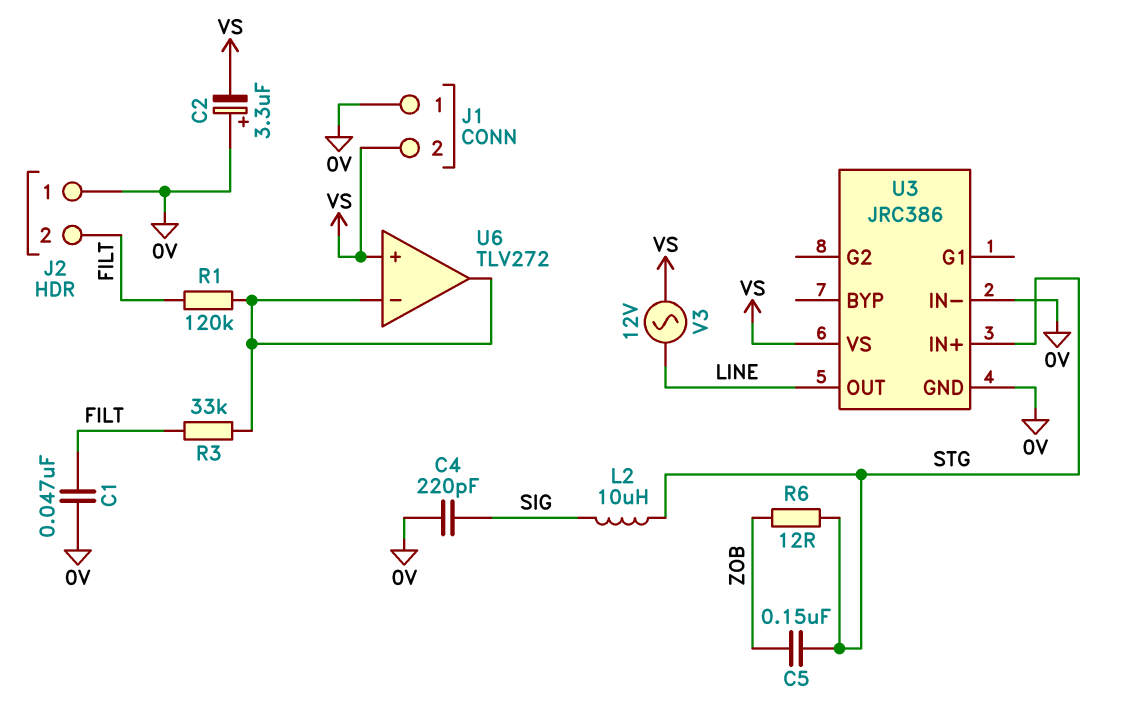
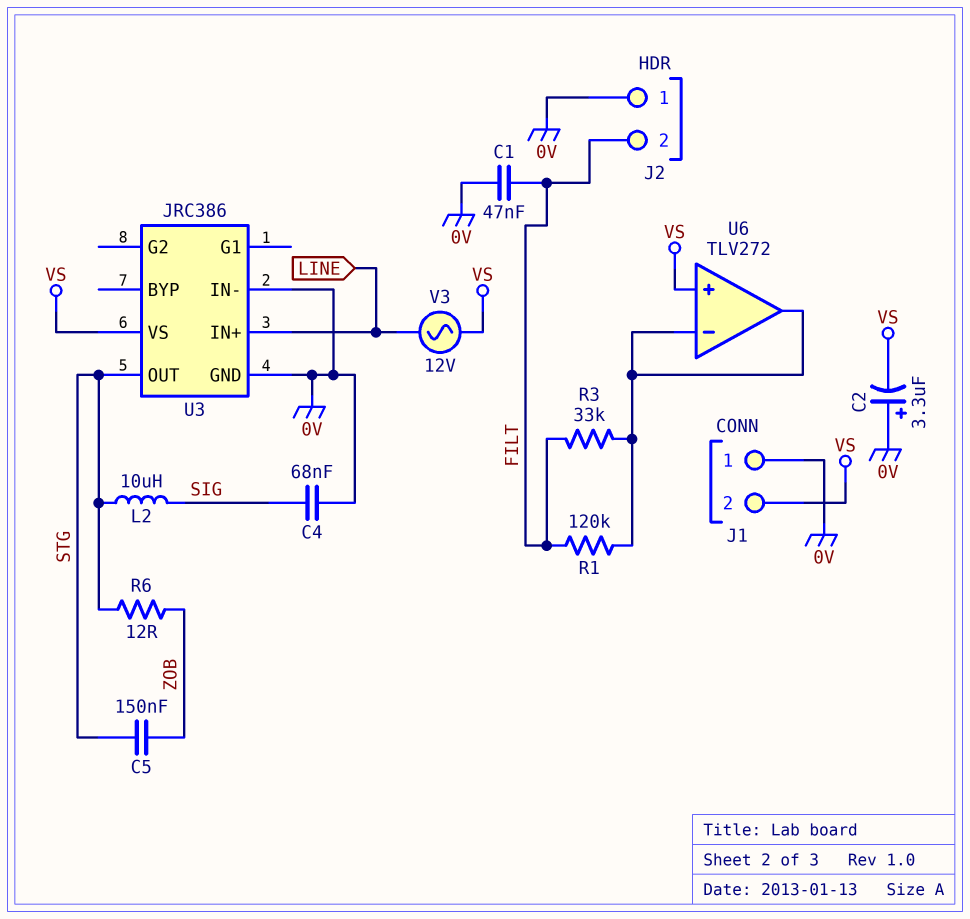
C4: 220pF (0V, SIG) -> 68nF (0V, SIG)
U3 pin IN+: STG -> LINE
U3 pin OUT: LINE -> STG

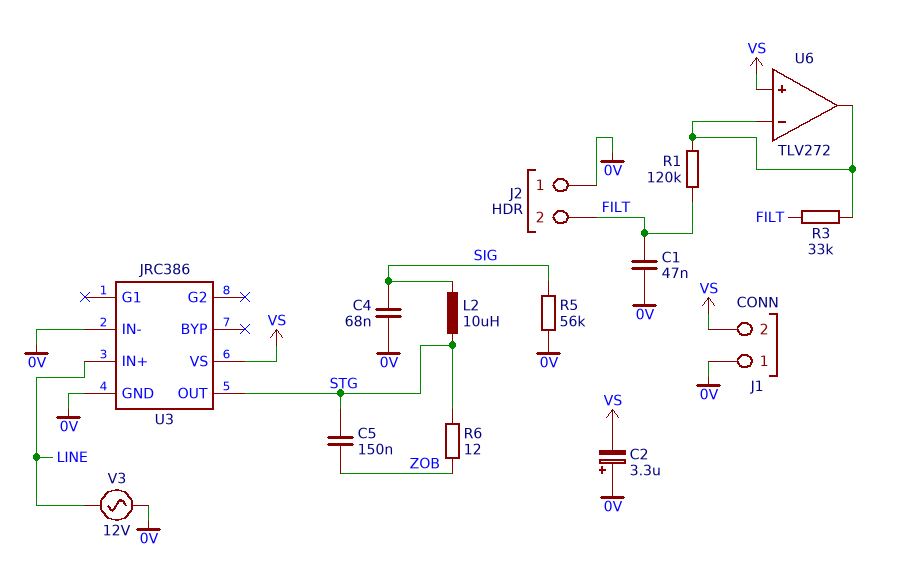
R5: none -> 56k (0V, SIG)
V3: AC 12V (LINE, VS) -> AC 12V (0V, LINE)

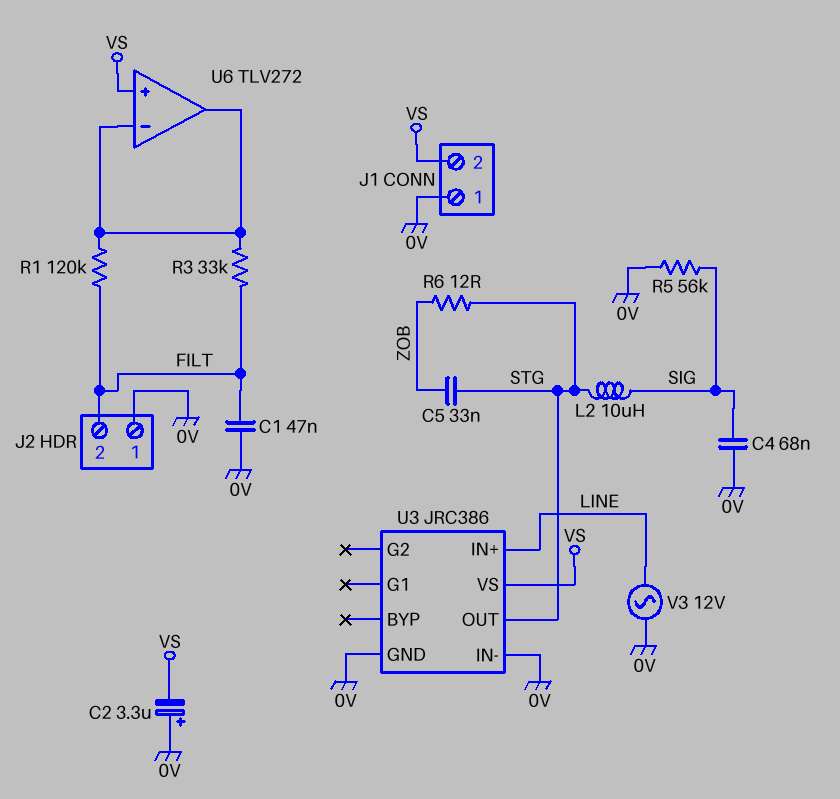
C5: 150nF (STG, ZOB) -> 33nF (STG, ZOB)

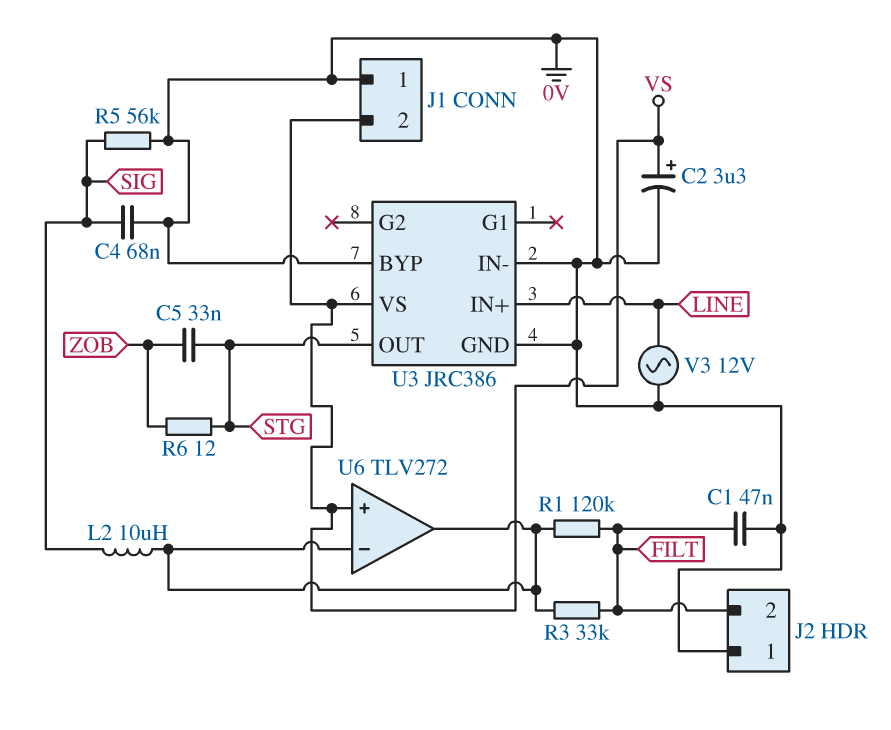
C2: 3.3uF (plus 0V, minus VS) -> 3.3uF (plus VS, minus 0V)
L2: 10uH (SIG, STG) -> 10uH (SIG, U6/in-)
U3 pin BYP: none -> 0V

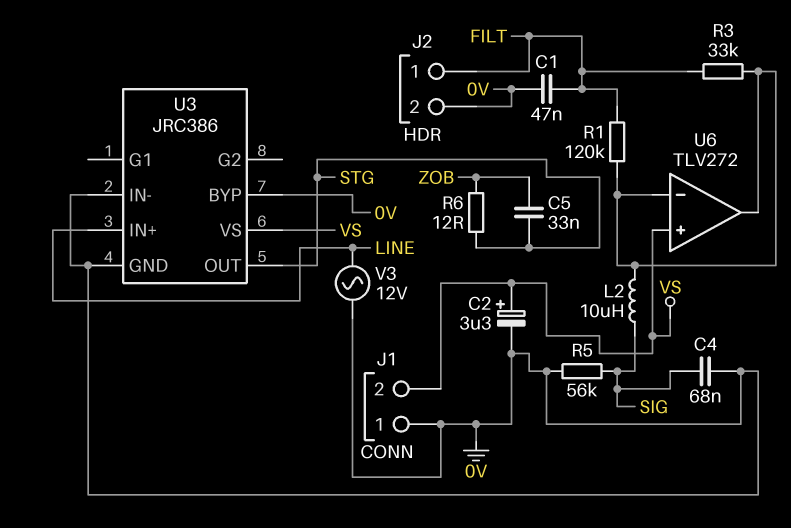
J2 pin 1: 0V -> FILT
J2 pin 2: FILT -> 0V

